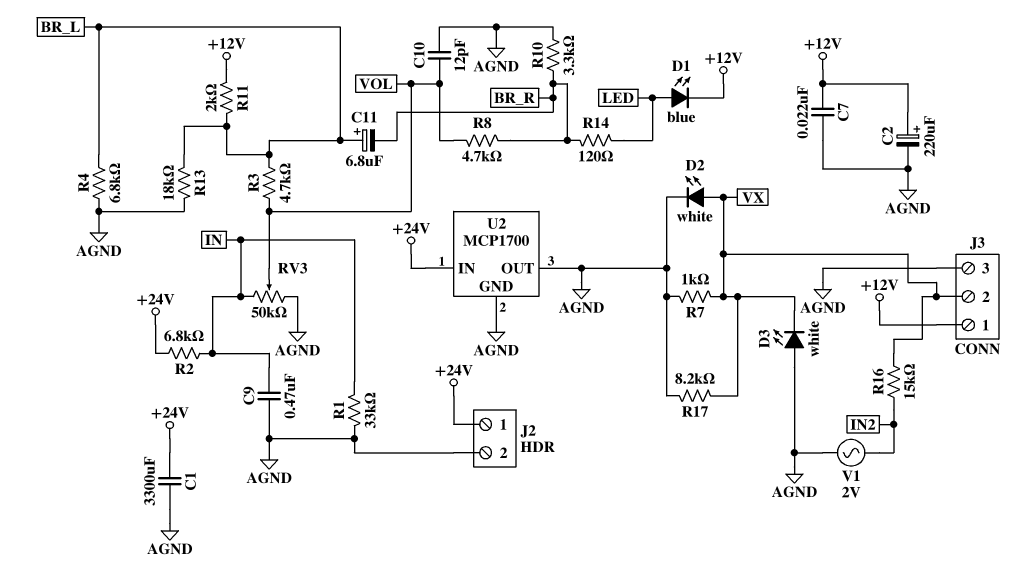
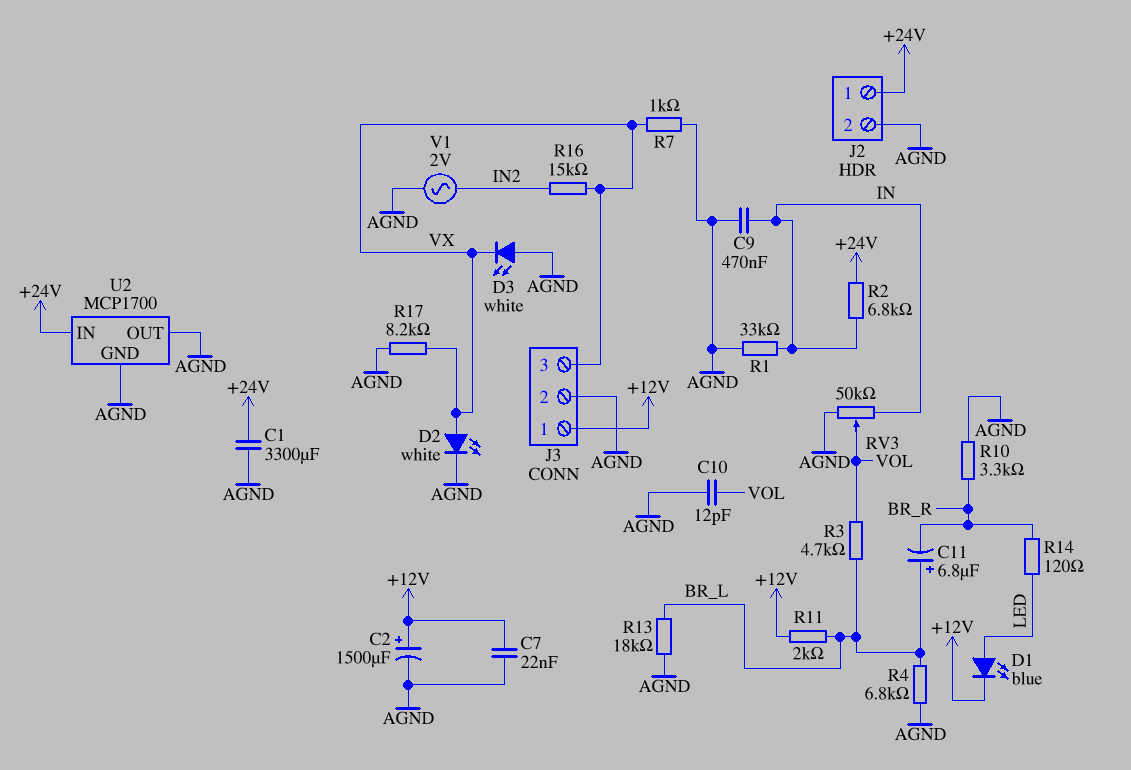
C2: 220uF (plus +12V, minus AGND) -> 1500uF (plus +12V, minus AGND)
J3 pin 2: VX -> AGND
J3 pin 3: AGND -> VX
R8: 4.7k (BR_R, VOL) -> none

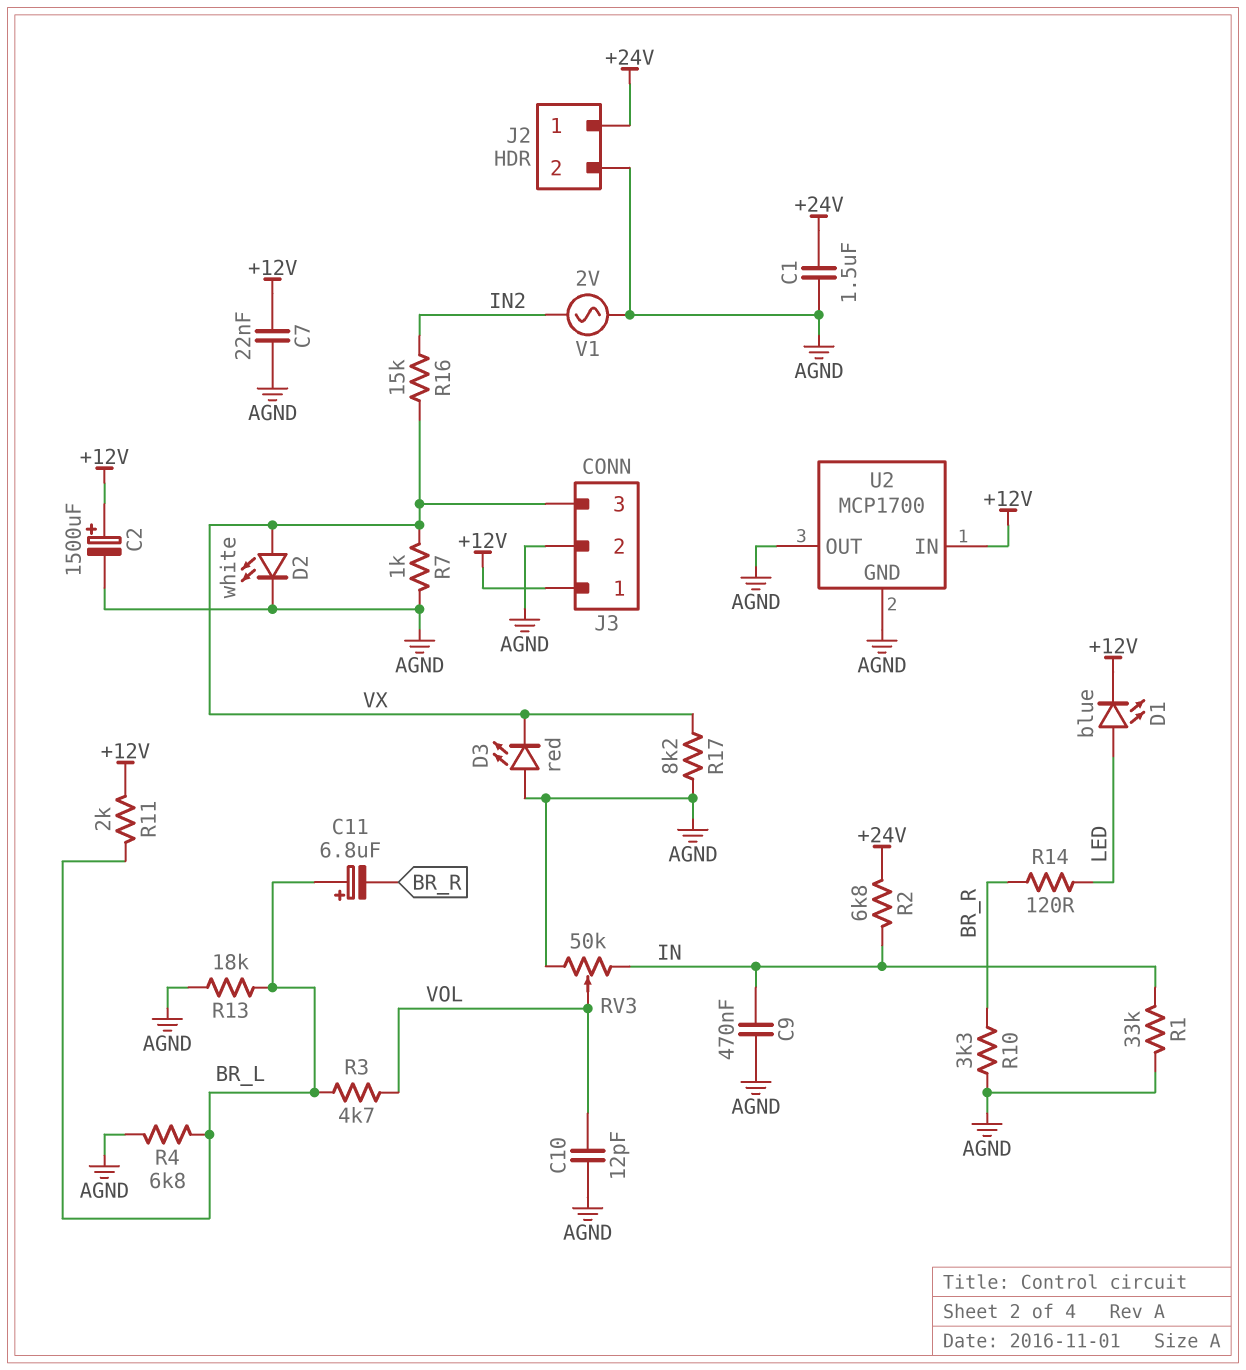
C1: 3300uF (+24V, AGND) -> 1.5uF (+24V, AGND)
D3: LED white (A AGND, K VX) -> LED red (A AGND, K VX)
U2 pin IN: +24V -> +12V

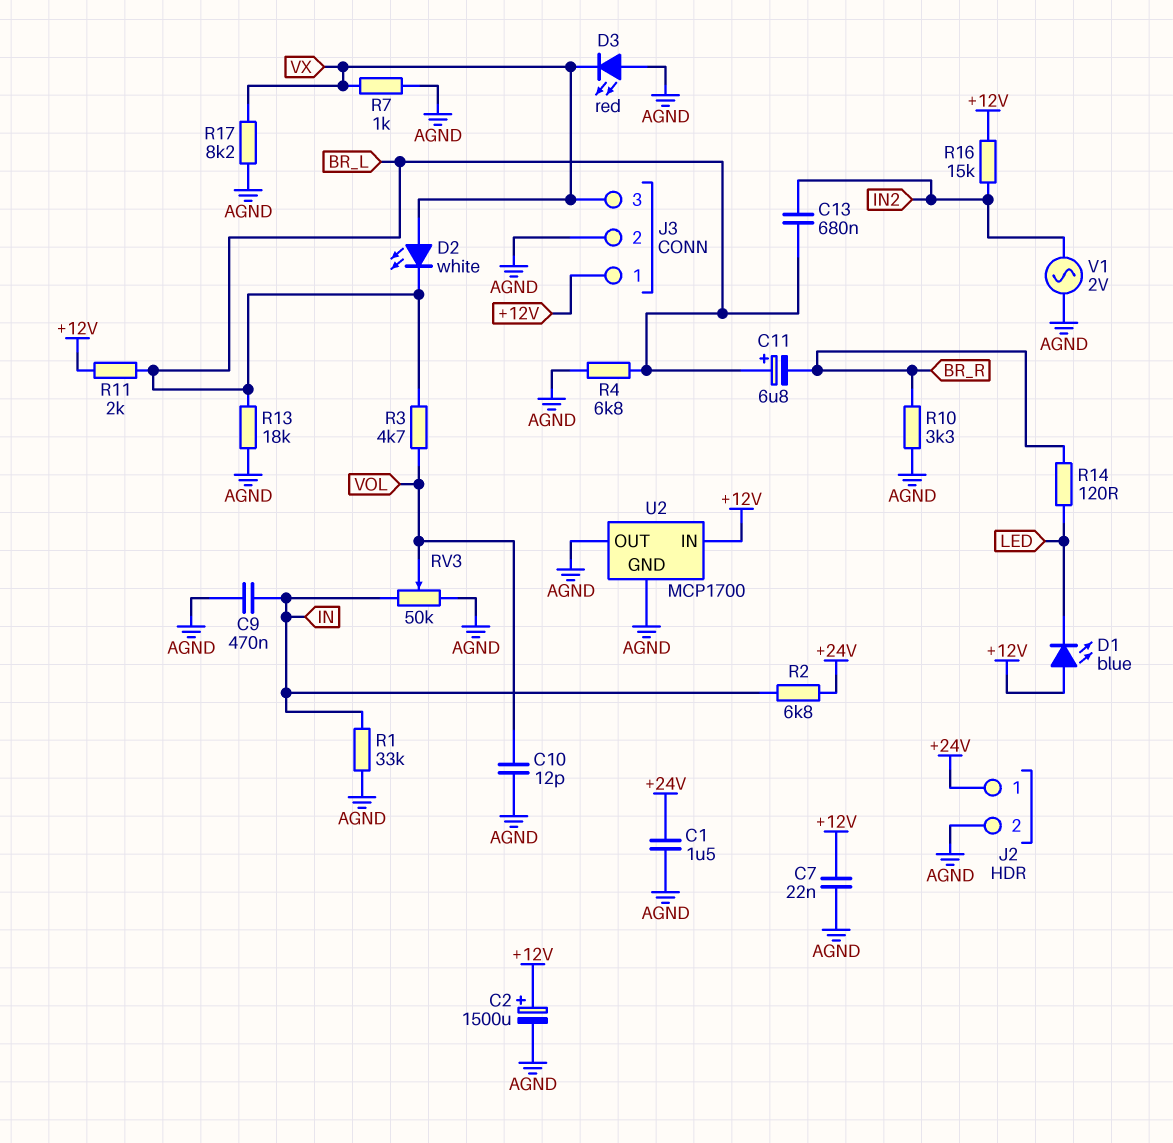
C13: none -> 680nF (BR_L, IN2)
D1: LED blue (A LED, K +12V) -> LED blue (A +12V, K LED)
D2: LED white (A VX, K AGND) -> LED white (A VX, K BR_L)
R16: 15k (IN2, VX) -> 15k (+12V, IN2)

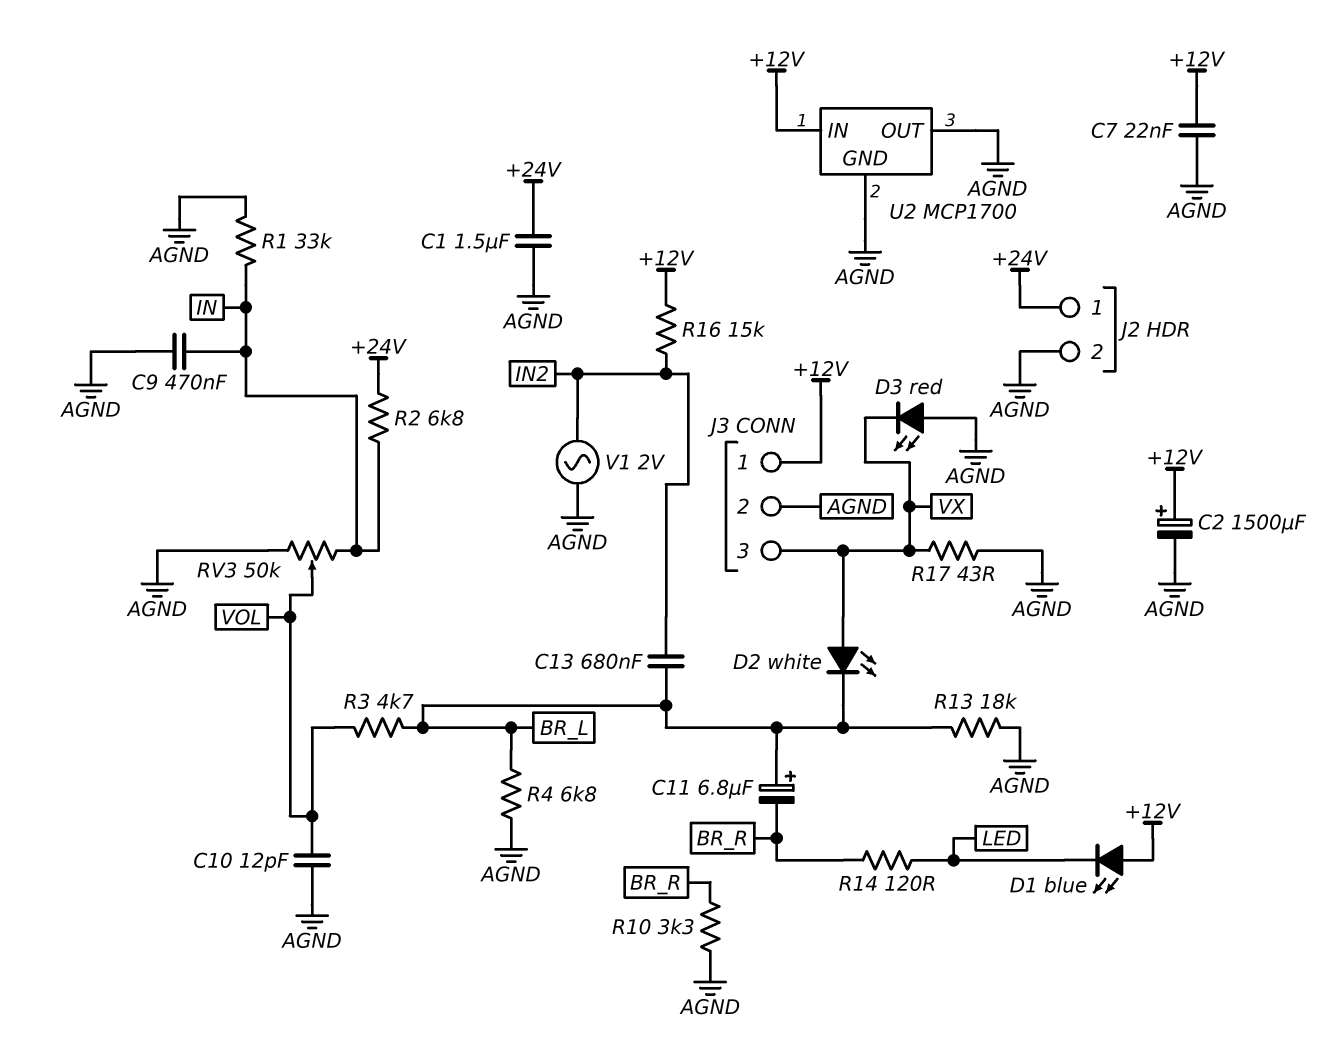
R7: 1k (AGND, VX) -> none
R11: 2k (+12V, BR_L) -> none
R17: 8.2k (AGND, VX) -> 43 (AGND, VX)

